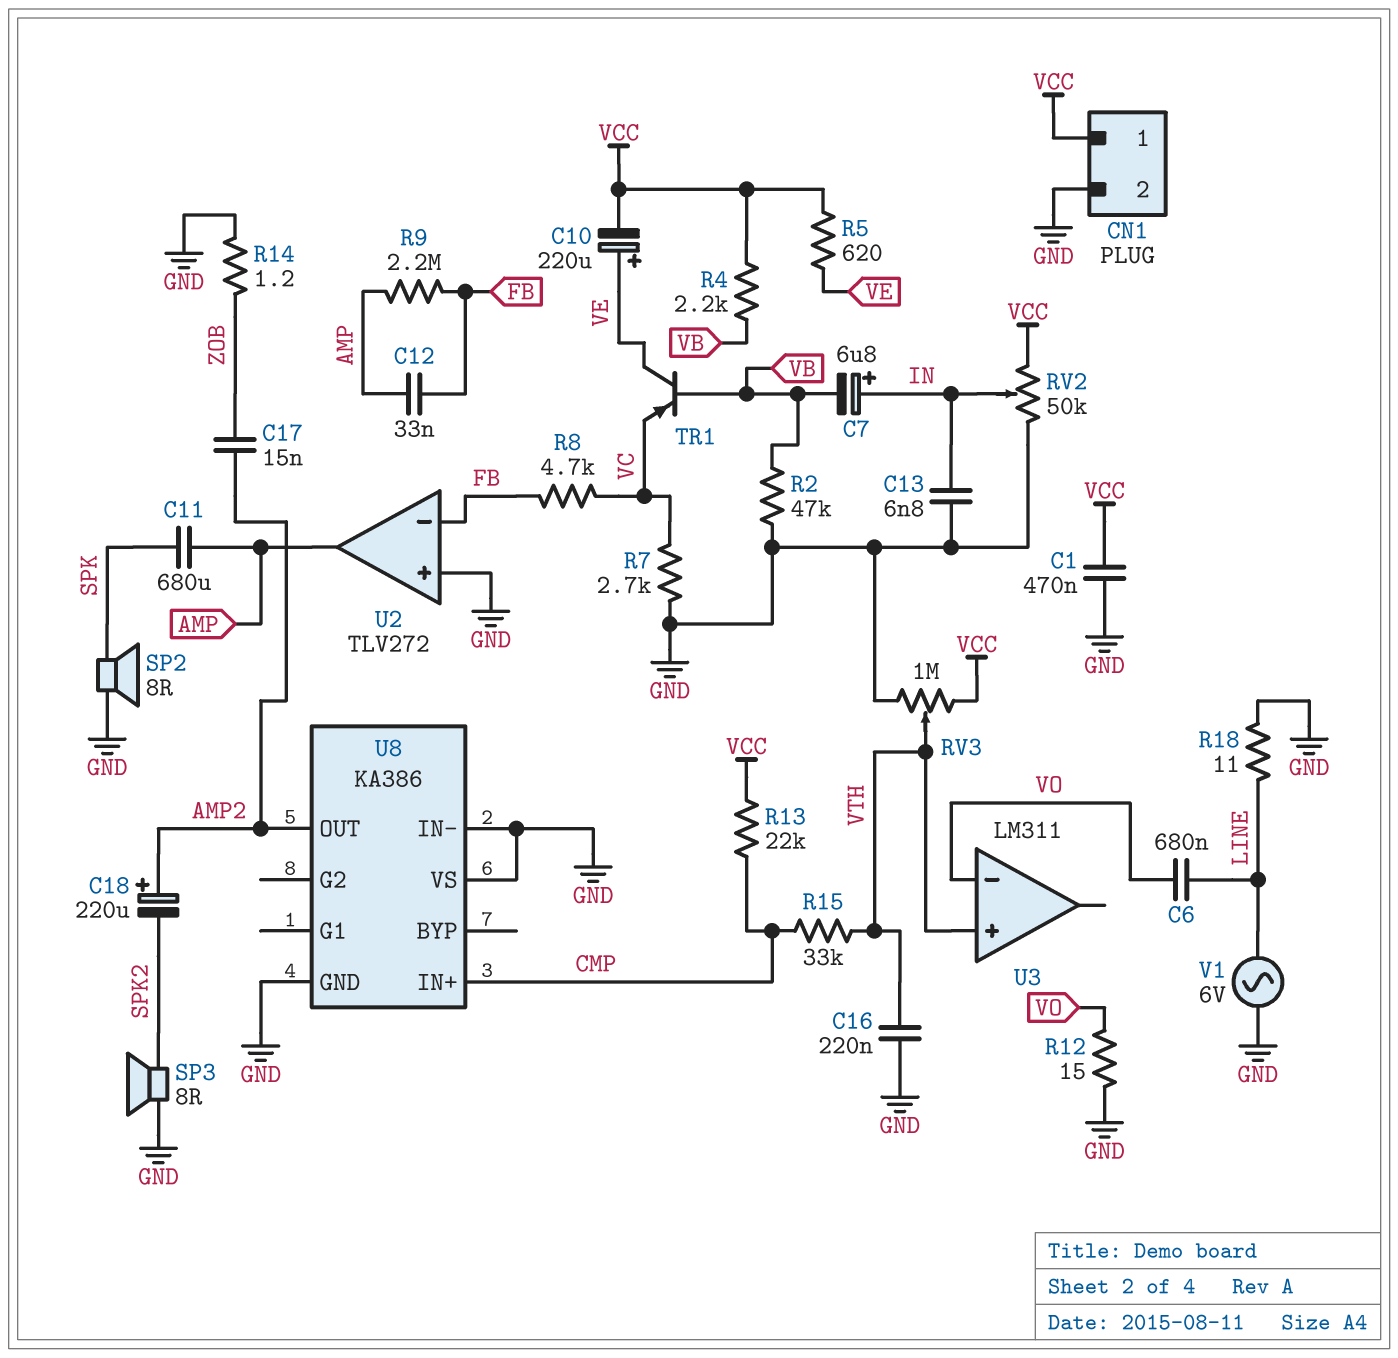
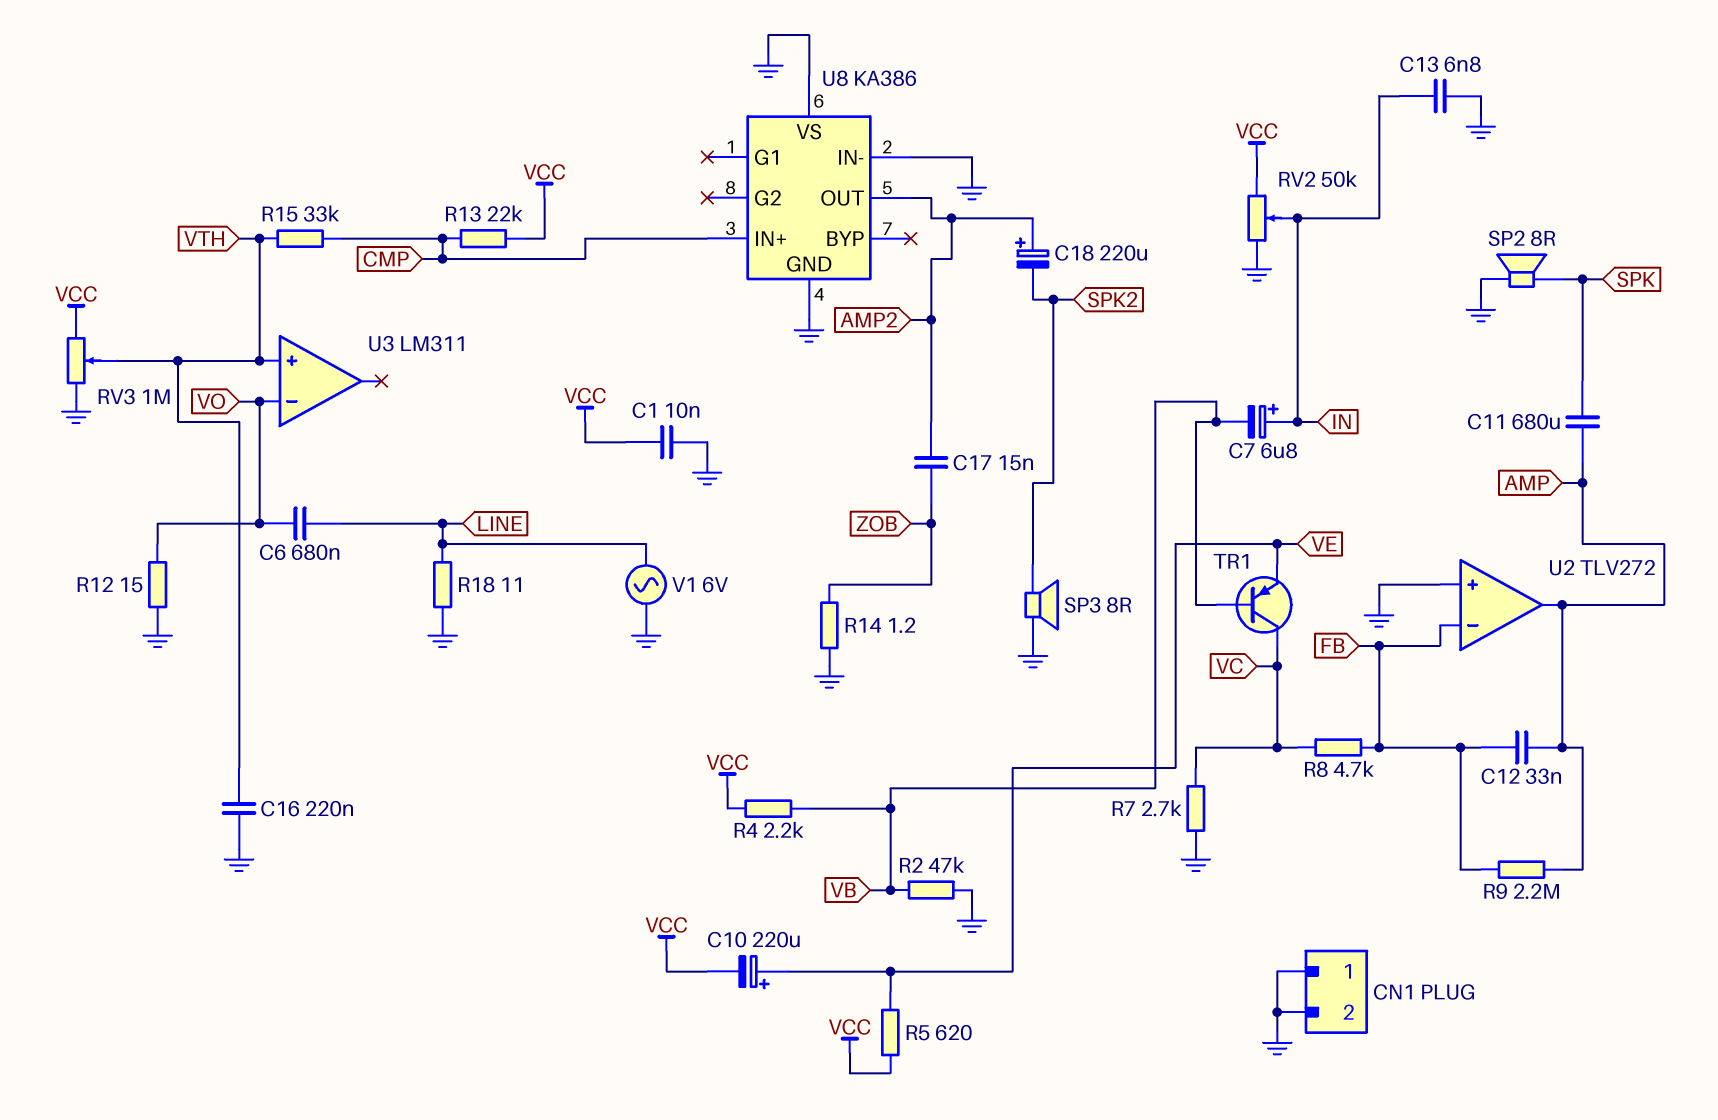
C1: 470nF (GND, VCC) -> 10nF (GND, VCC)
CN1 pin 1: VCC -> GND
TR1: PNP (B VB, C VE, E VC) -> PNP (B VB, C VC, E VE)

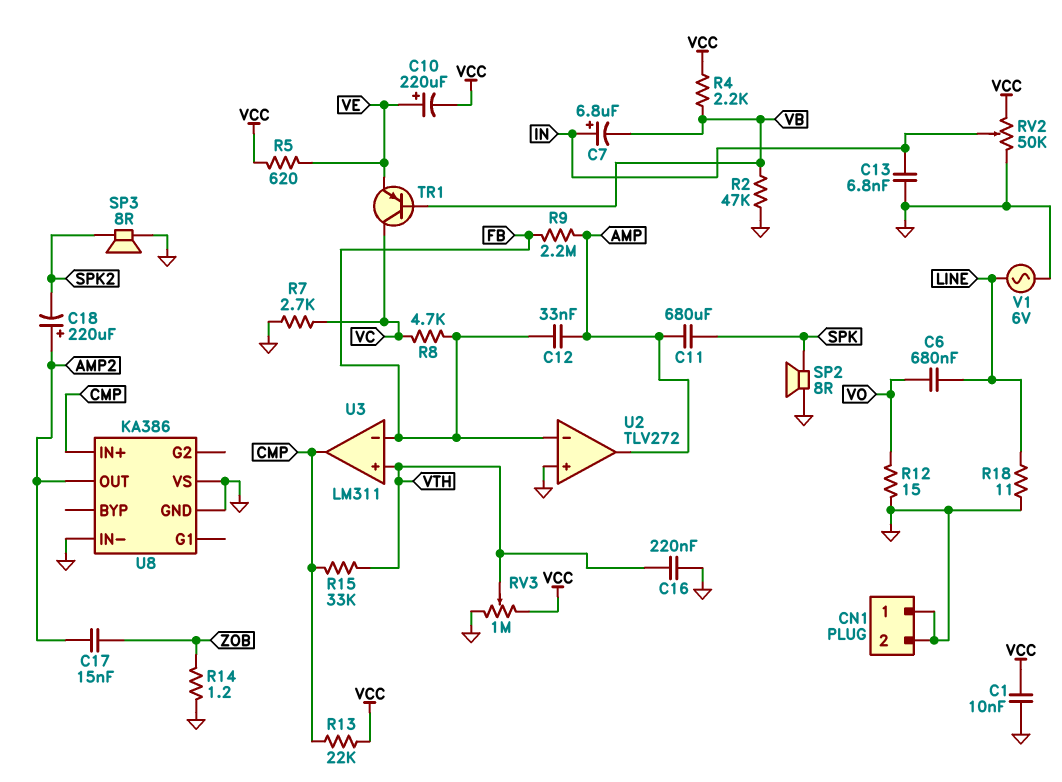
U3 pin in-: VO -> FB
U3 pin out: none -> CMP

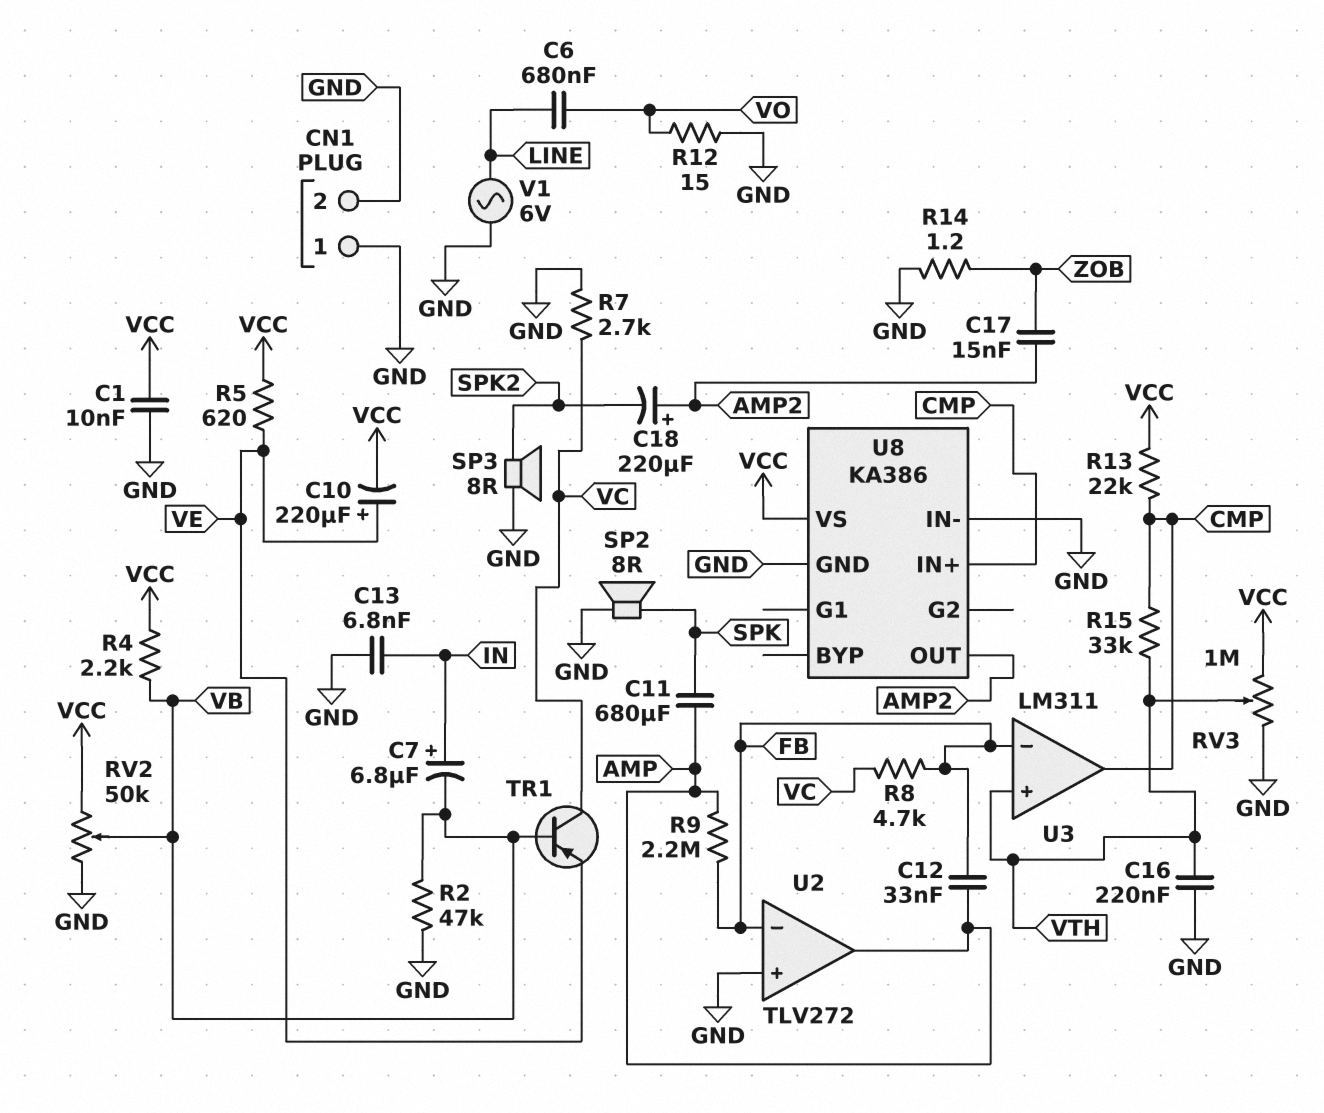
R18: 11 (GND, LINE) -> none
RV2: 50k (GND, VCC, wiper IN) -> 50k (GND, VCC, wiper VB)
U8 pin VS: GND -> VCC

